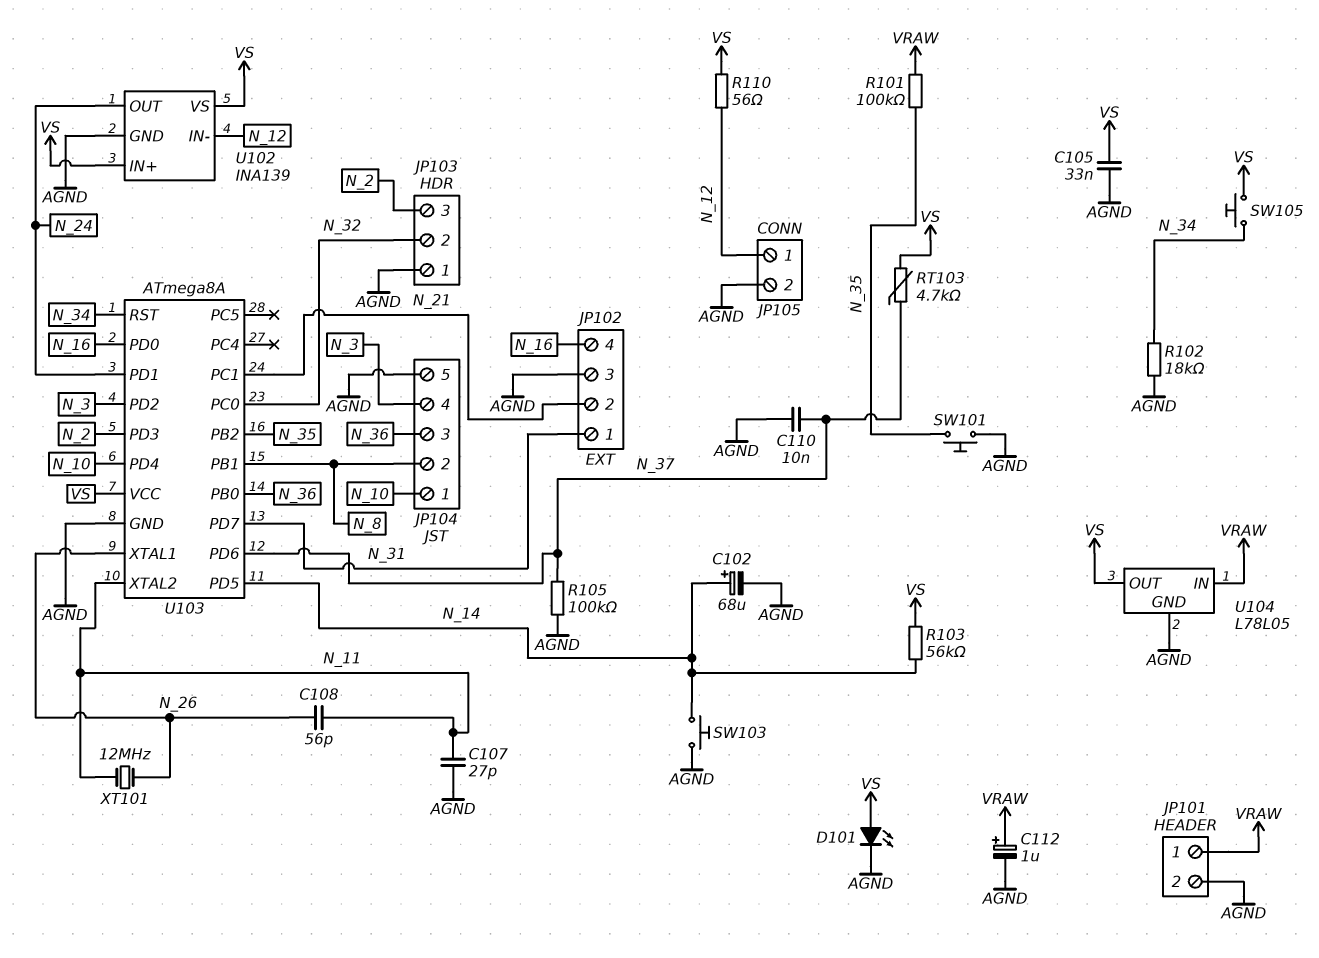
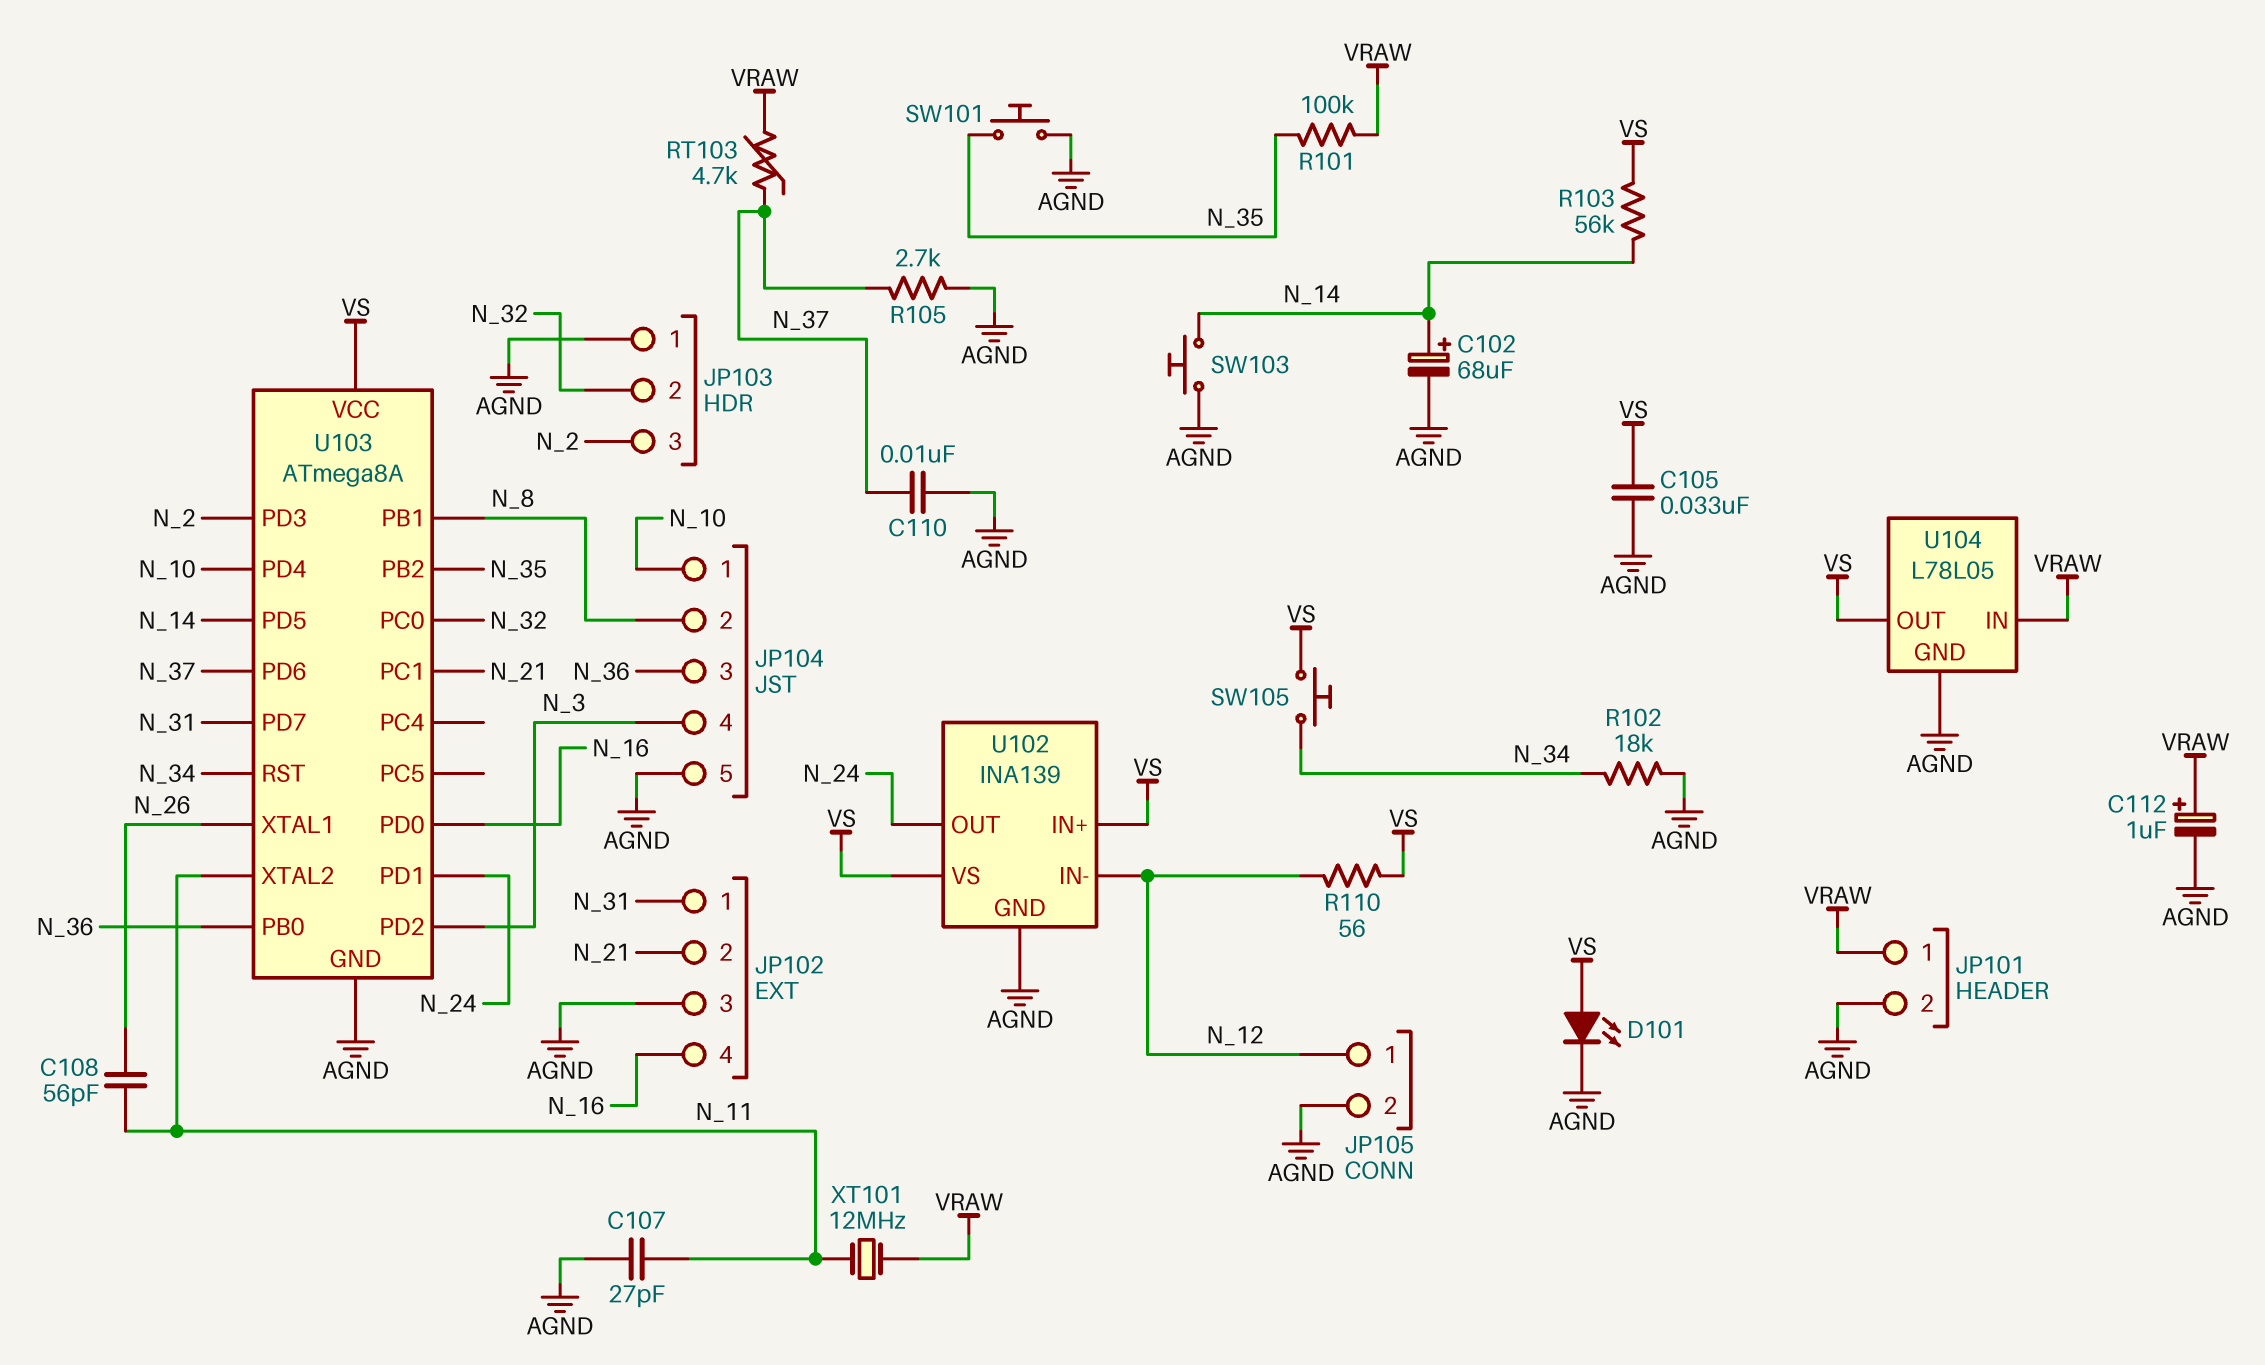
R105: 100k (AGND, N_37) -> 2.7k (AGND, N_37)
RT103: 4.7k (N_37, VS) -> 4.7k (N_37, VRAW)
XT101: 12MHz (N_11, N_26) -> 12MHz (N_11, VRAW)

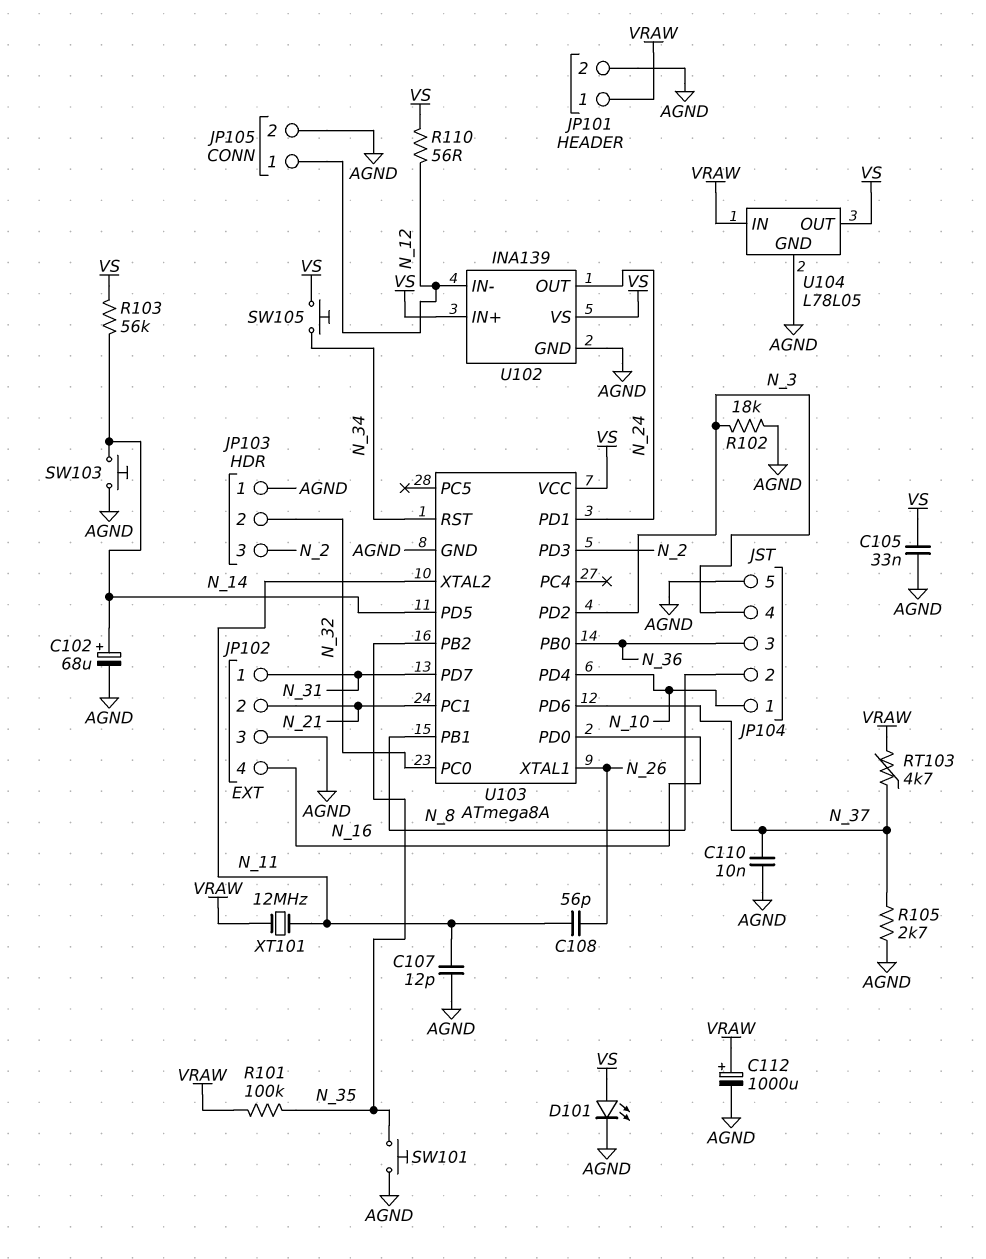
C107: 27pF (AGND, N_11) -> 12pF (AGND, N_11)
C112: 1uF (plus VRAW, minus AGND) -> 1000uF (plus VRAW, minus AGND)
R102: 18k (AGND, N_34) -> 18k (AGND, N_3)

